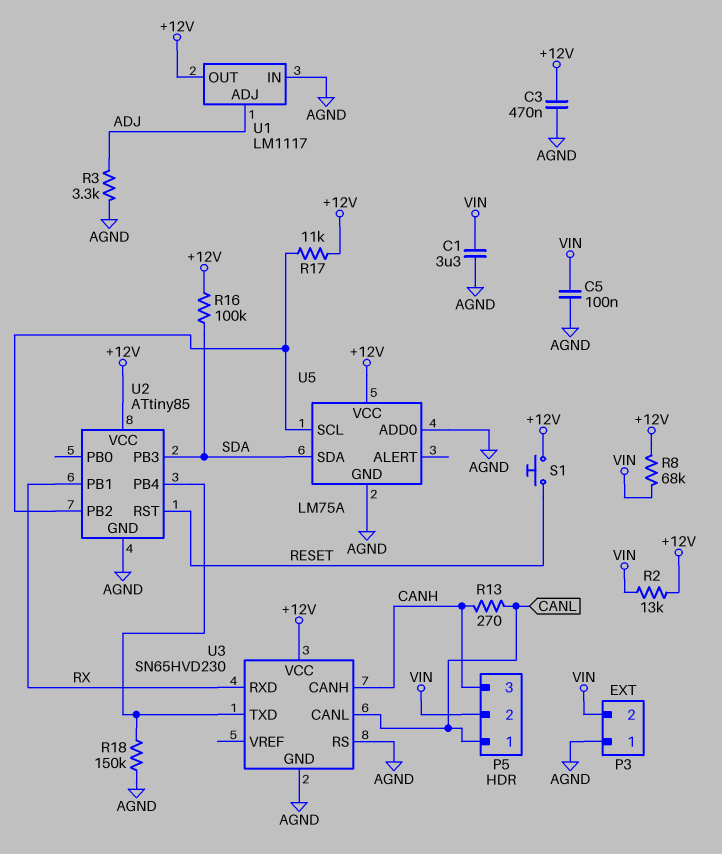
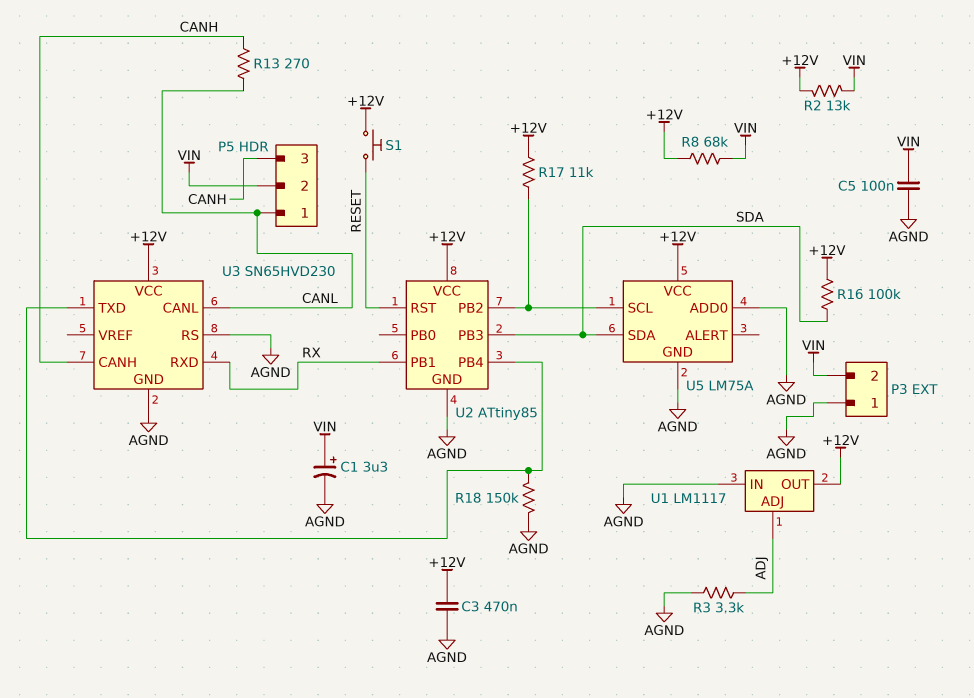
C1: 3.3uF (AGND, VIN) -> 3.3uF (plus VIN, minus AGND)

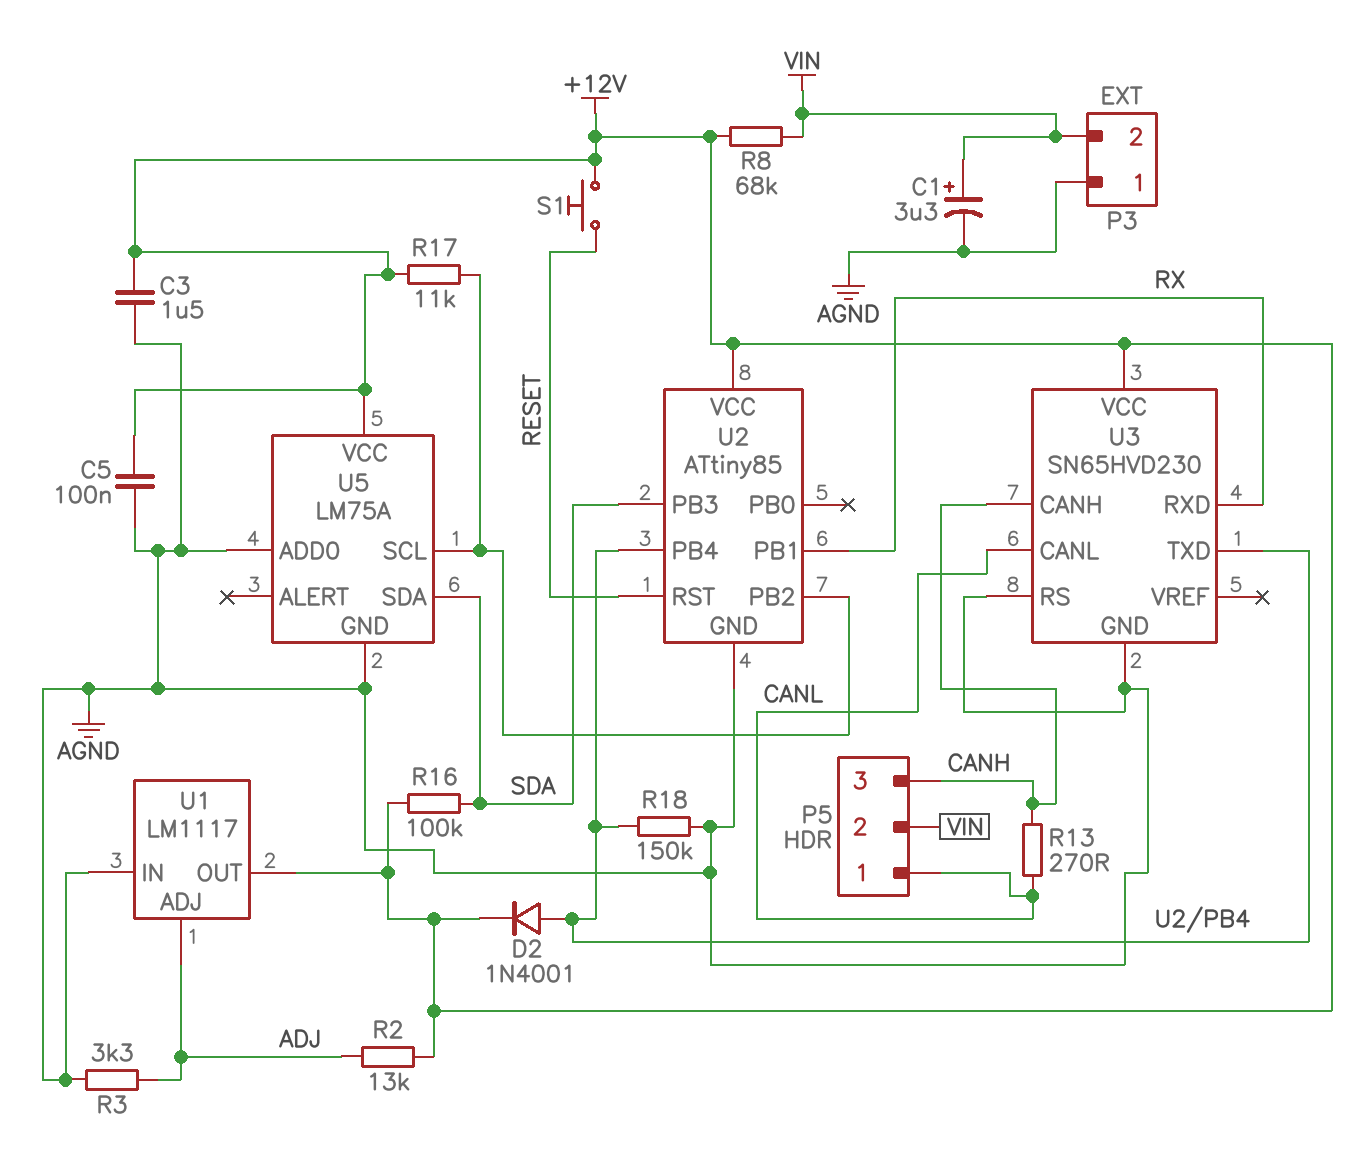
C3: 470nF (+12V, AGND) -> 1.5uF (+12V, AGND)
C5: 100nF (AGND, VIN) -> 100nF (+12V, AGND)
D2: none -> diode 1N4001 (A U2/PB4, K +12V)
R2: 13k (+12V, VIN) -> 13k (+12V, ADJ)

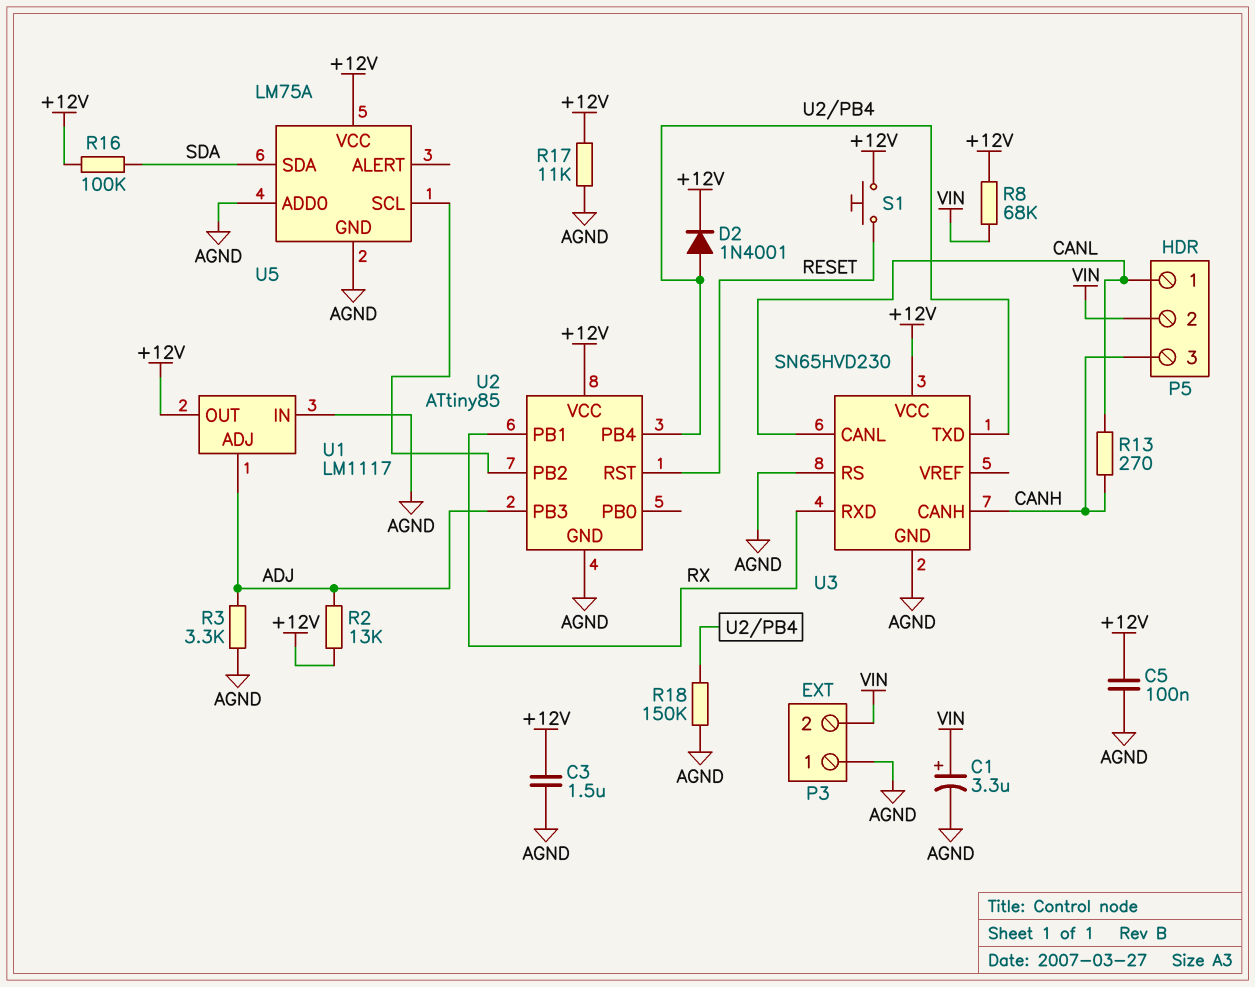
R17: 11k (+12V, U2/PB2) -> 11k (+12V, AGND)
U2 pin PB3: SDA -> ADJ

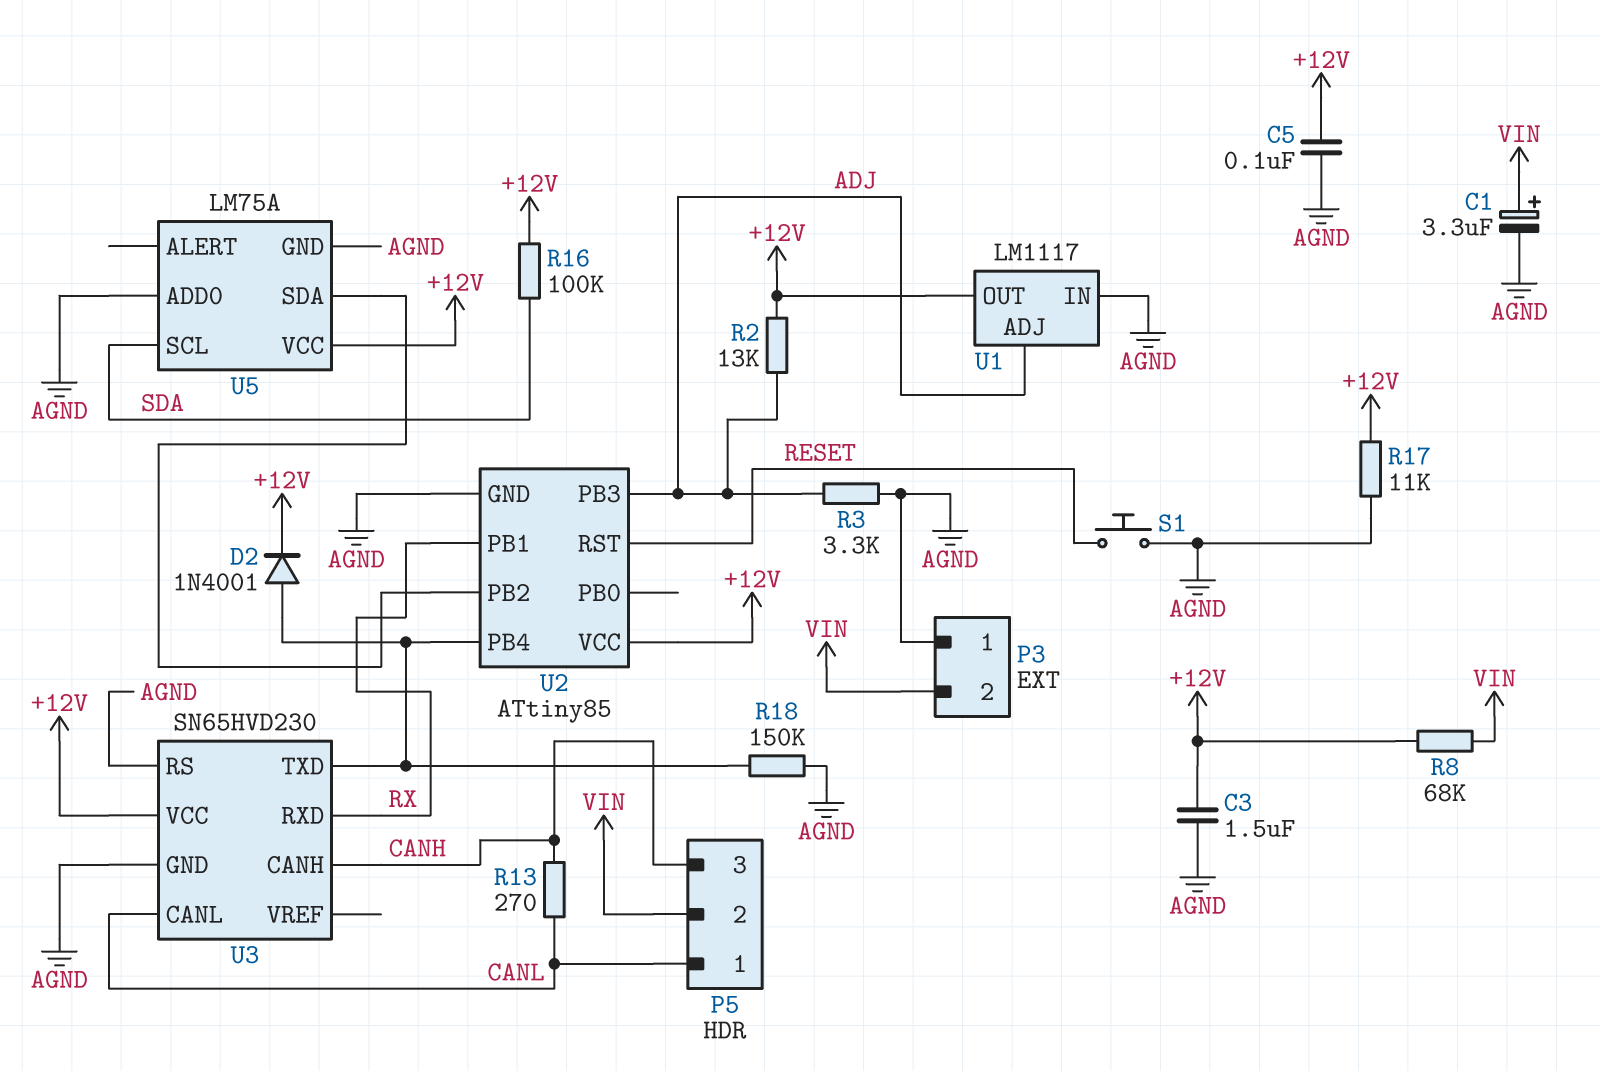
S1: button (+12V, RESET) -> button (AGND, RESET)
U5 pin SCL: U2/PB2 -> SDA
U5 pin SDA: SDA -> U2/PB2

